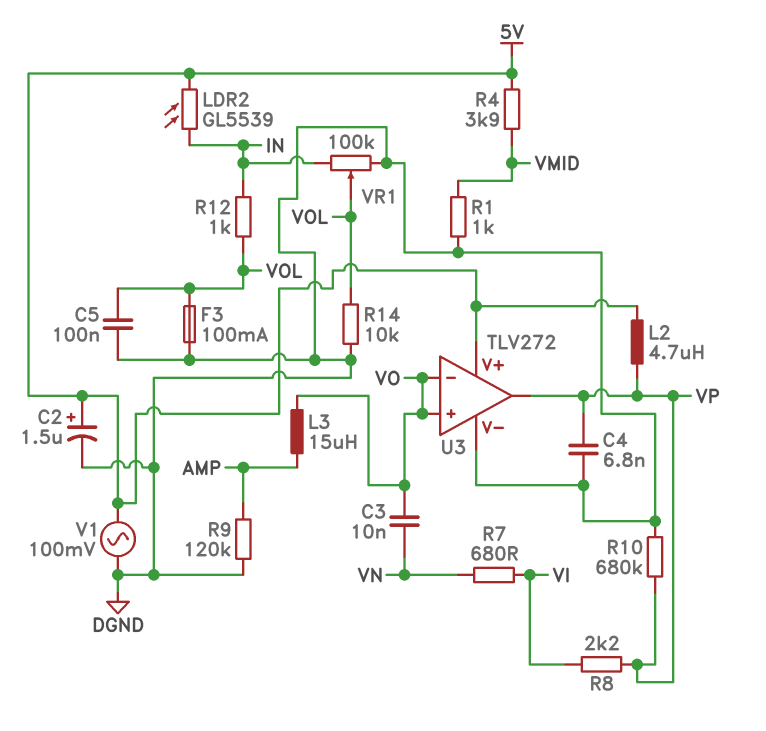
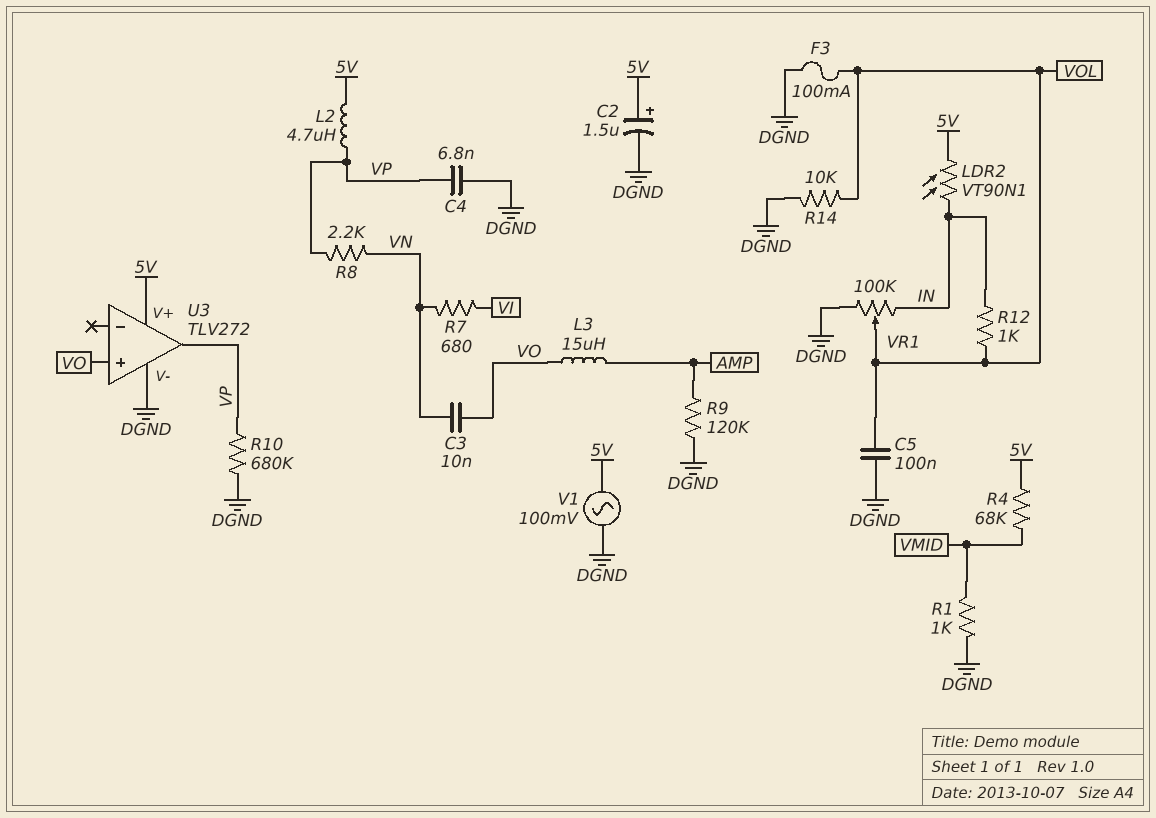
LDR2: GL5539 (5V, IN) -> VT90N1 (5V, IN)
R4: 3.9k (5V, VMID) -> 68k (5V, VMID)
R8: 2.2k (VI, VP) -> 2.2k (VN, VP)
U3 pin in-: VO -> none

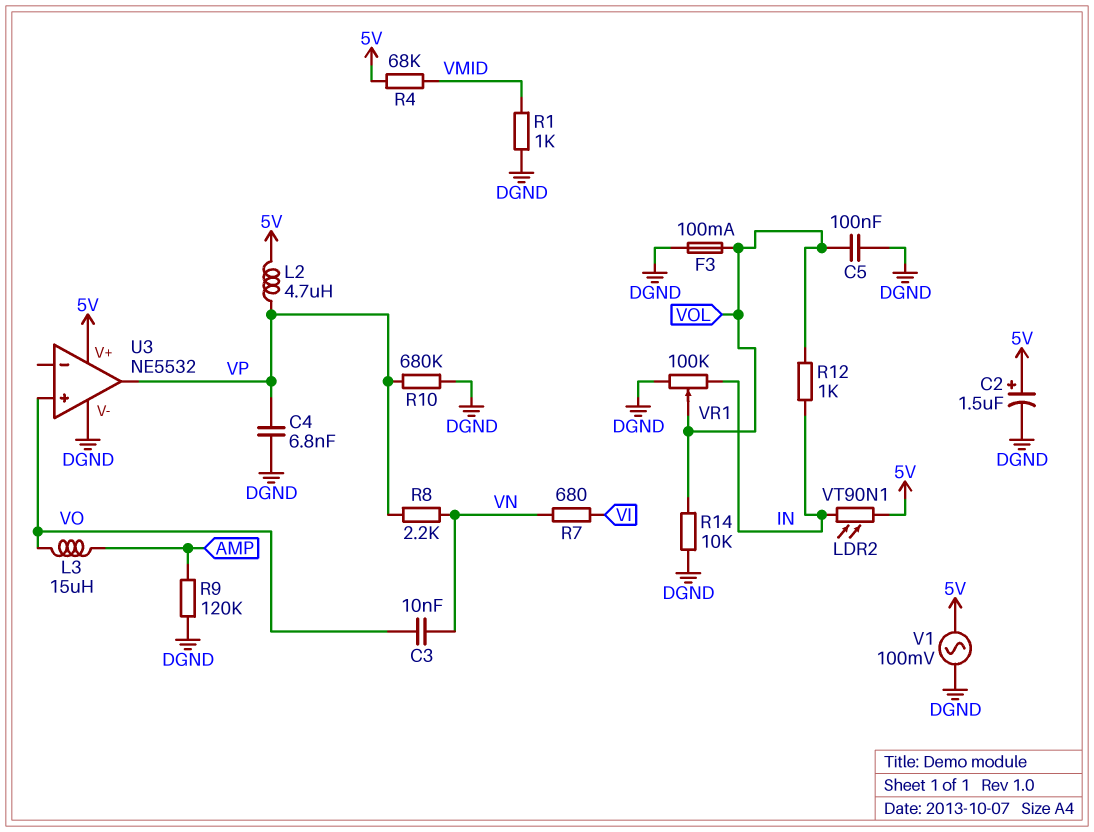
U3: TLV272 -> NE5532

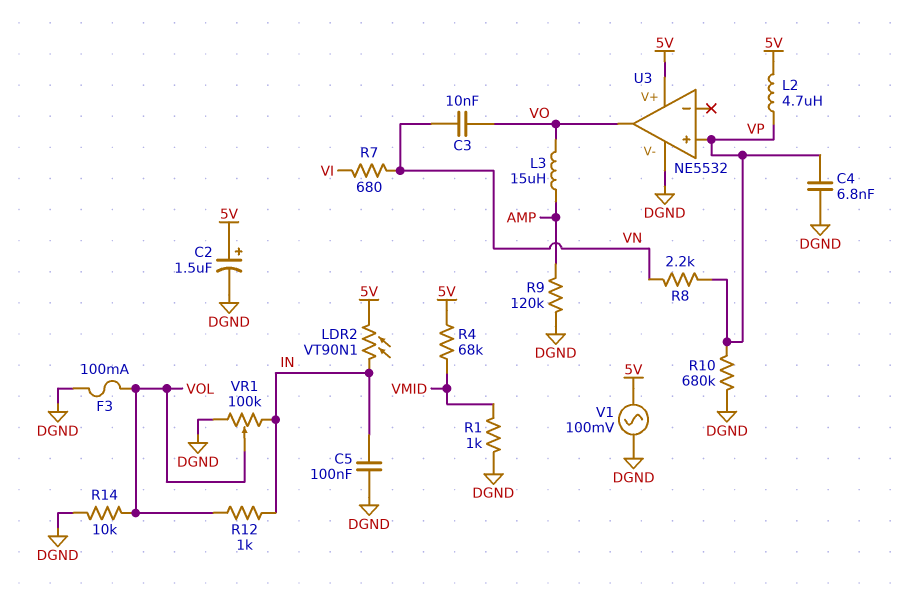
C5: 100nF (DGND, VOL) -> 100nF (DGND, IN)
U3 pin in+: VO -> VP
U3 pin out: VP -> VO

